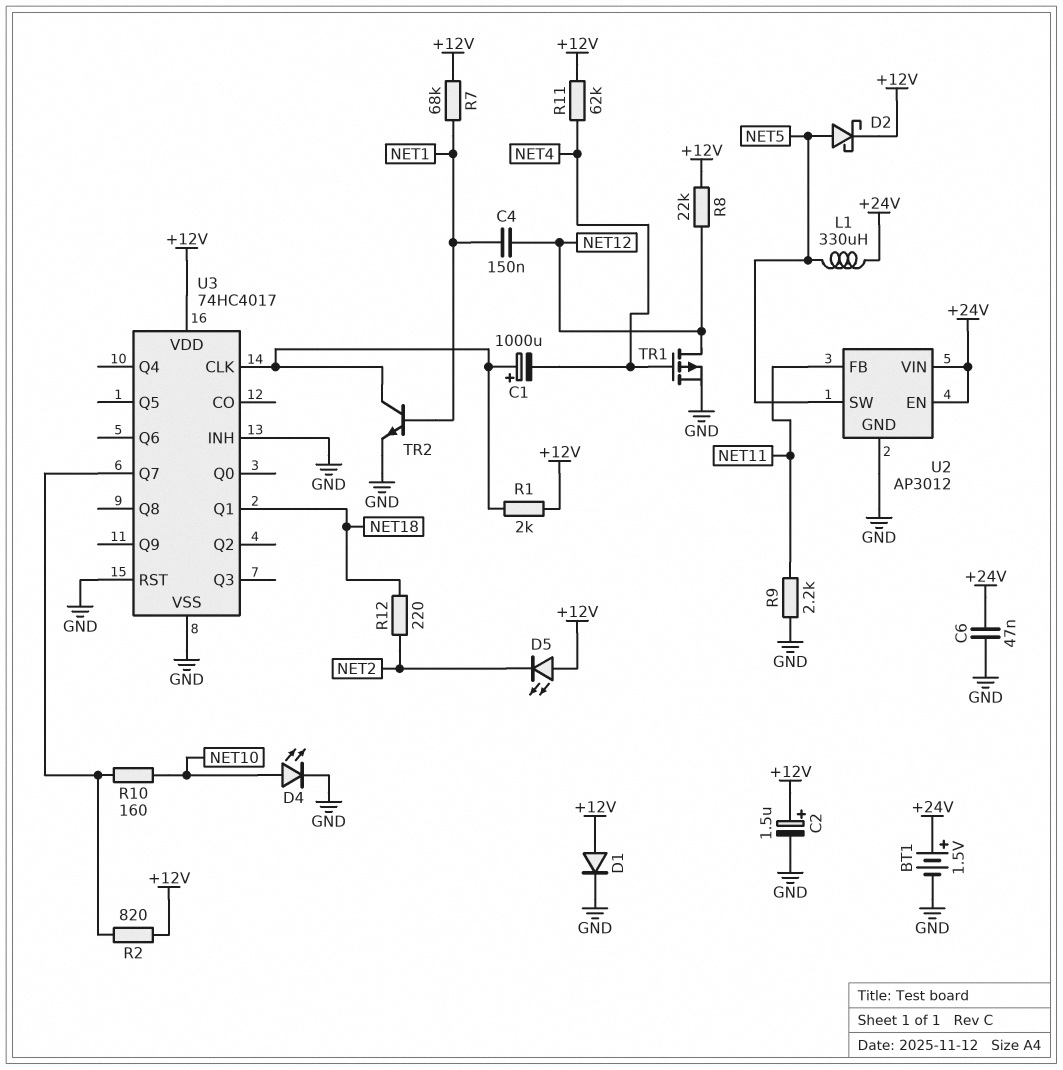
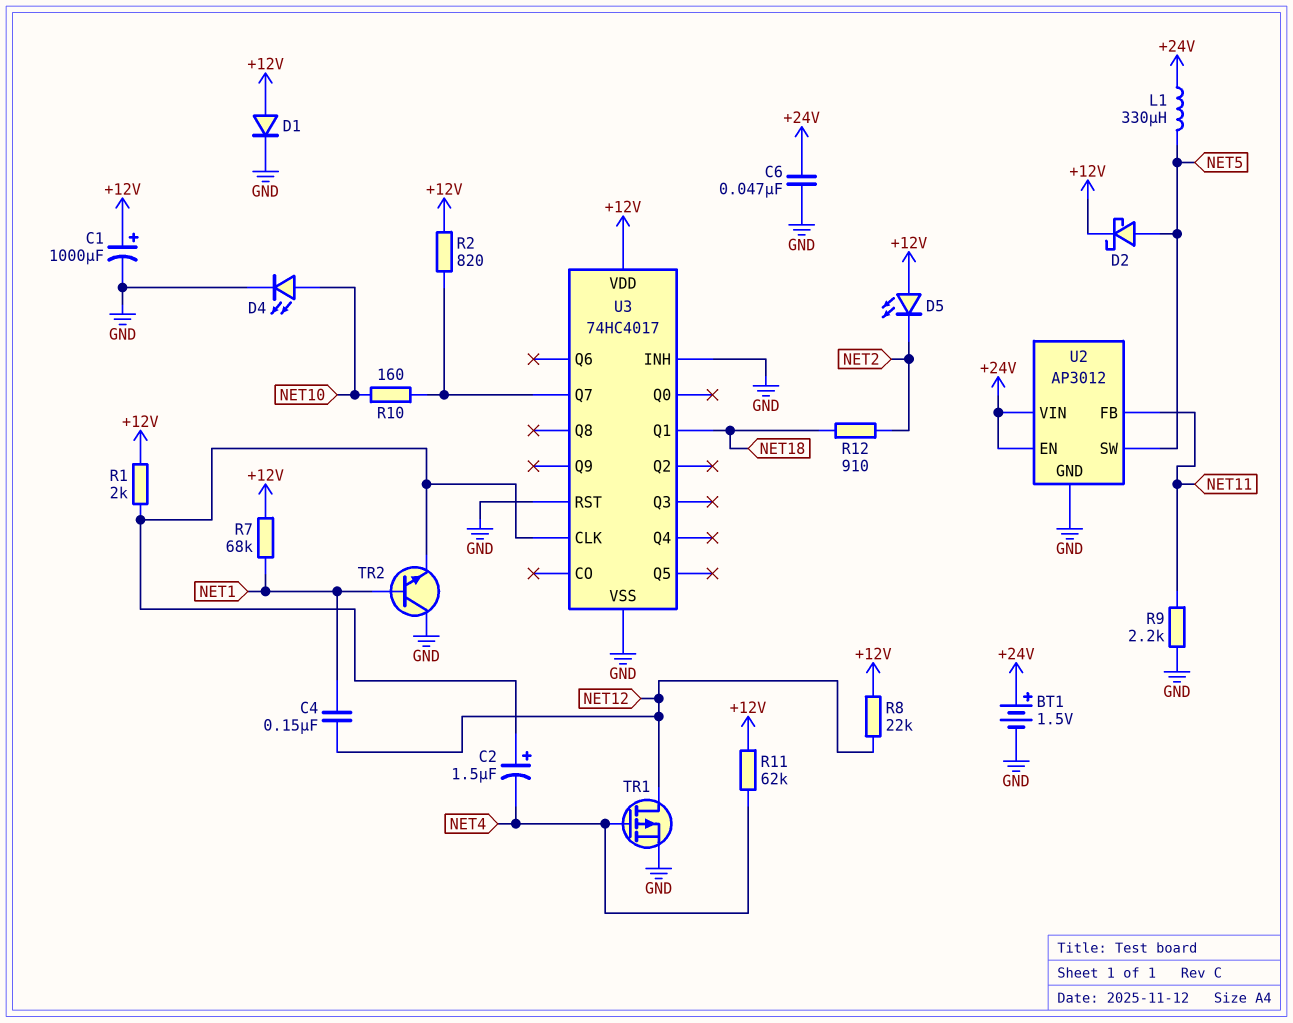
C1: 1000uF (plus U3/CLK, minus NET4) -> 1000uF (plus +12V, minus GND)
C2: 1.5uF (plus +12V, minus GND) -> 1.5uF (plus U3/CLK, minus NET4)
R12: 220 (NET2, NET18) -> 910 (NET2, NET18)
TR2: NPN (B NET1, C U3/CLK, E GND) -> NPN (B NET1, C GND, E U3/CLK)

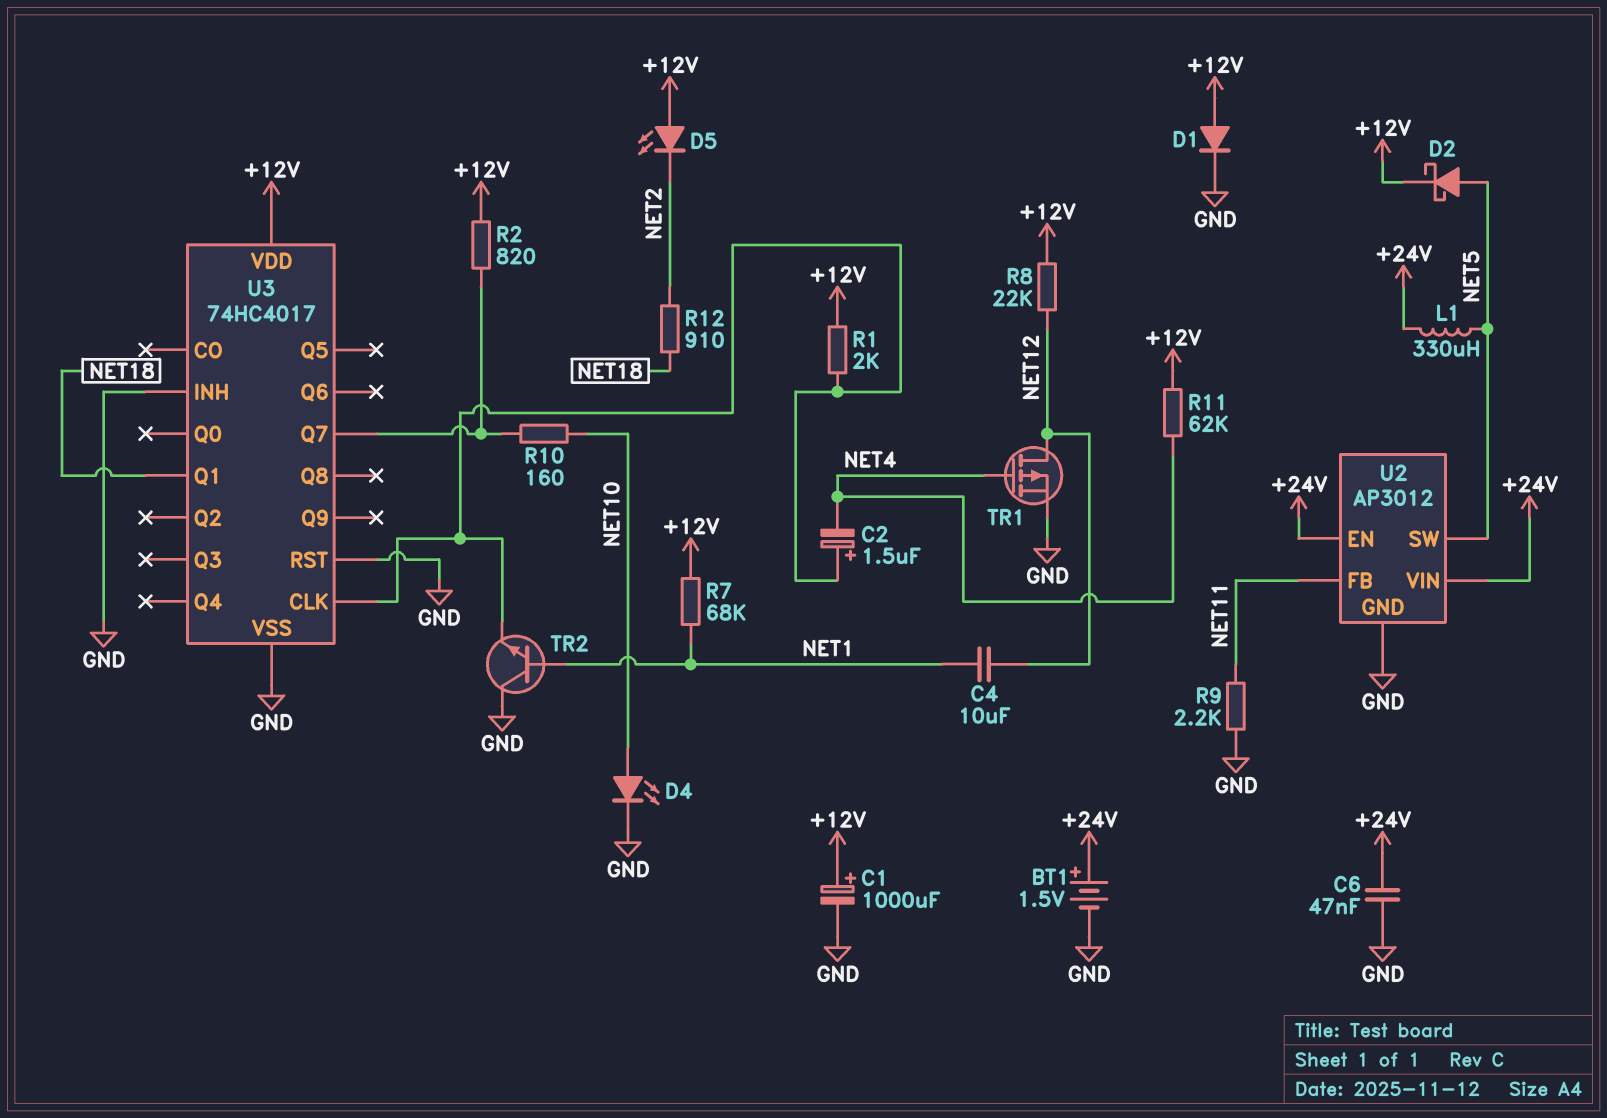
C4: 150nF (NET1, NET12) -> 10uF (NET1, NET12)

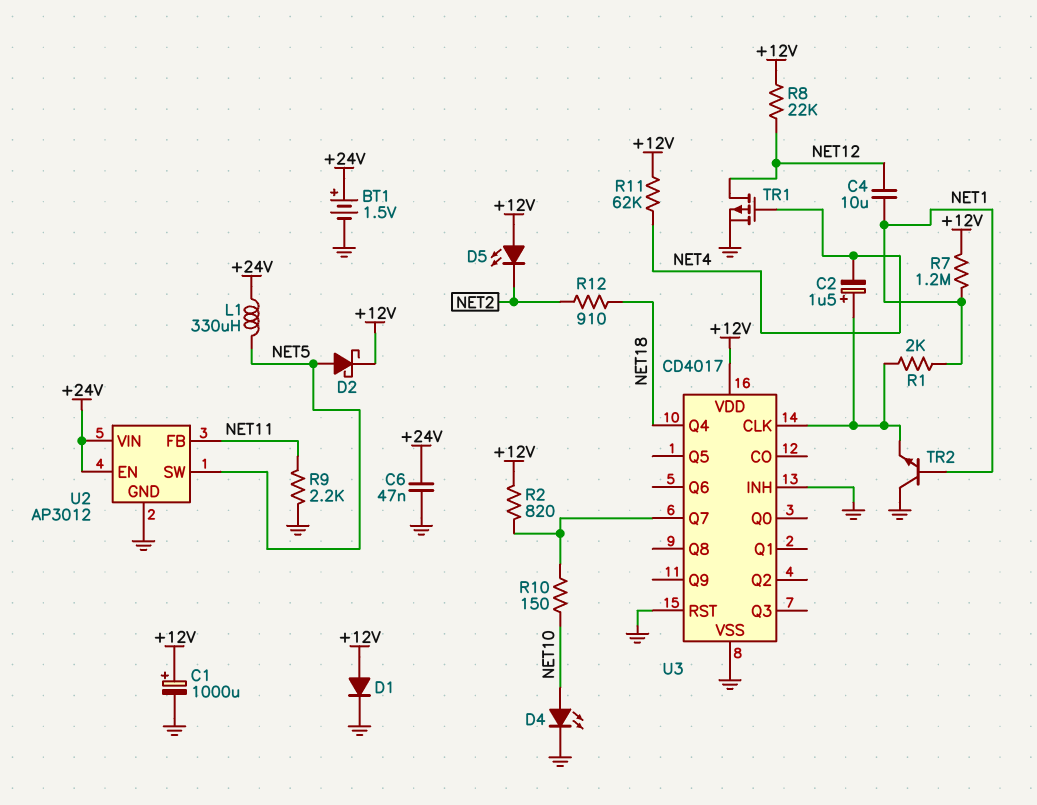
R1: 2k (+12V, U3/CLK) -> 2k (NET1, U3/CLK)
R7: 68k (+12V, NET1) -> 1.2M (+12V, NET1)
R10: 160 (NET10, U3/Q7) -> 150 (NET10, U3/Q7)
U3: 74HC4017 -> CD4017
U3 pin Q1: NET18 -> none
U3 pin Q4: none -> NET18

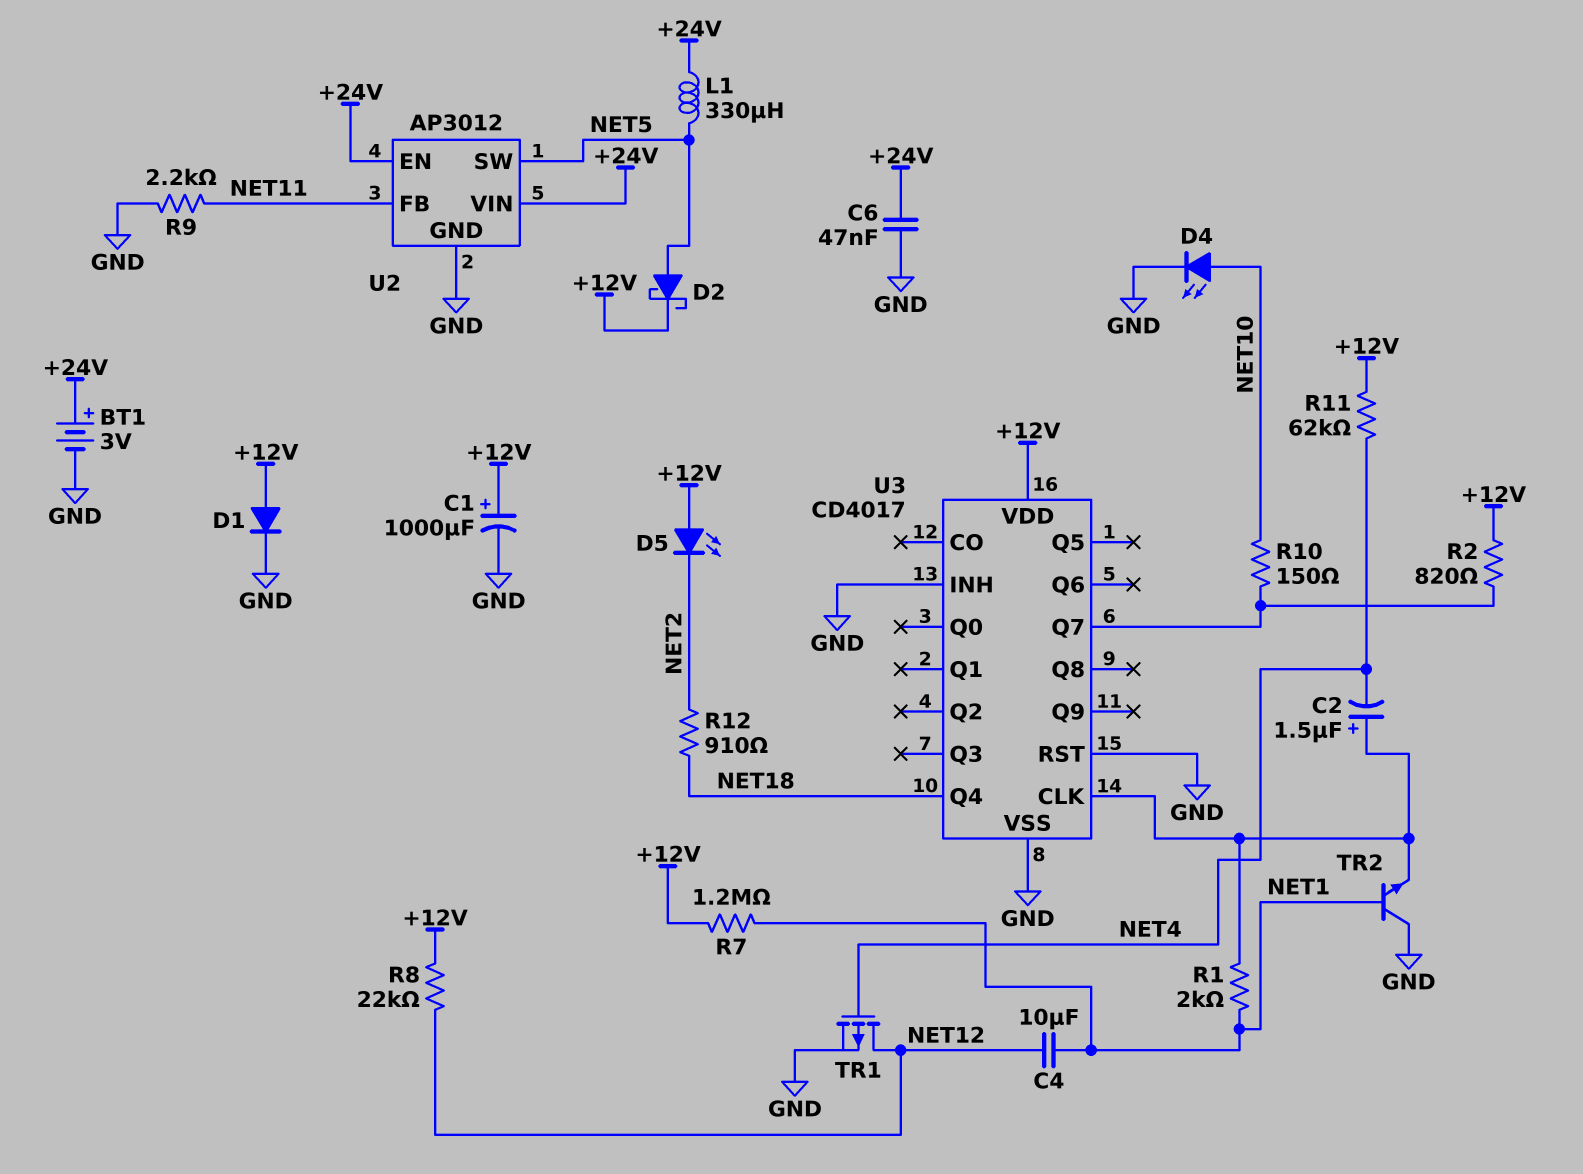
BT1: 1.5V (plus +24V, minus GND) -> 3V (plus +24V, minus GND)

